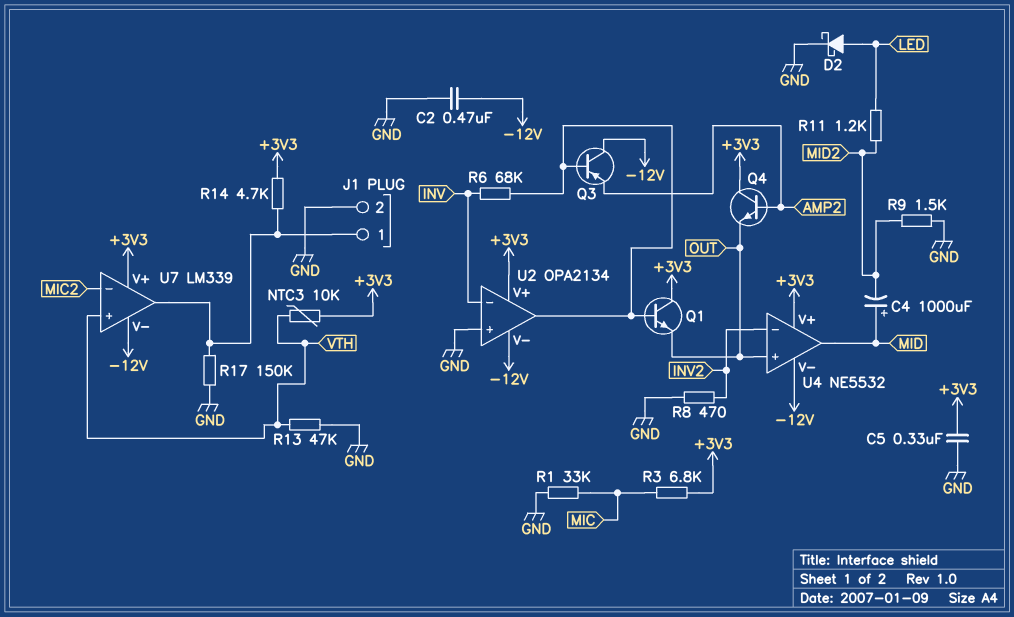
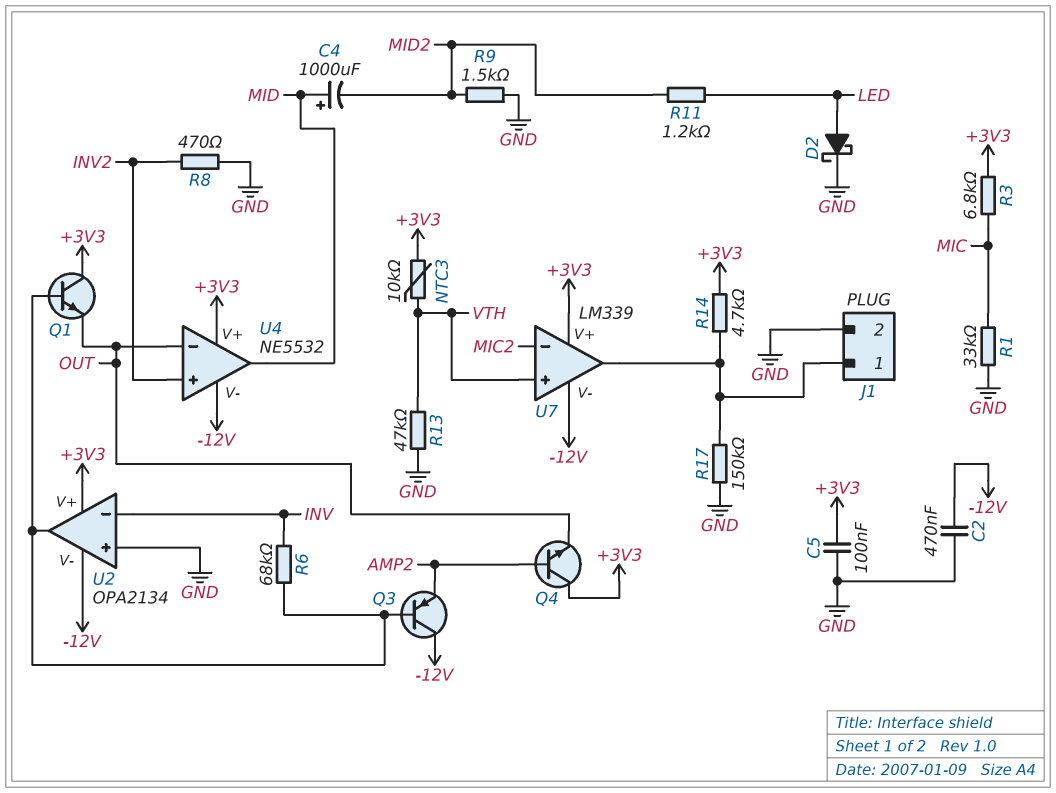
C5: 330nF (+3V3, GND) -> 100nF (+3V3, GND)
U4 pin in+: OUT -> INV2
U4 pin in-: INV2 -> OUT

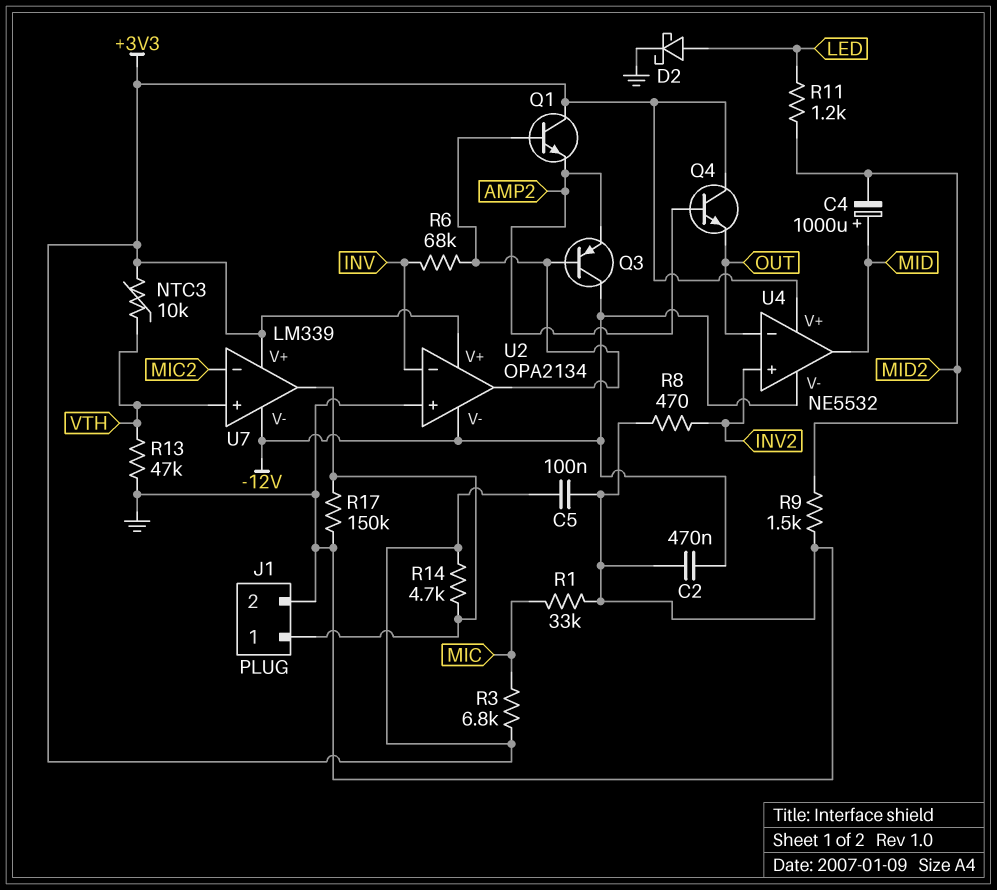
Q1: NPN (B U2/out, C +3V3, E OUT) -> NPN (B U2/out, C +3V3, E AMP2)

